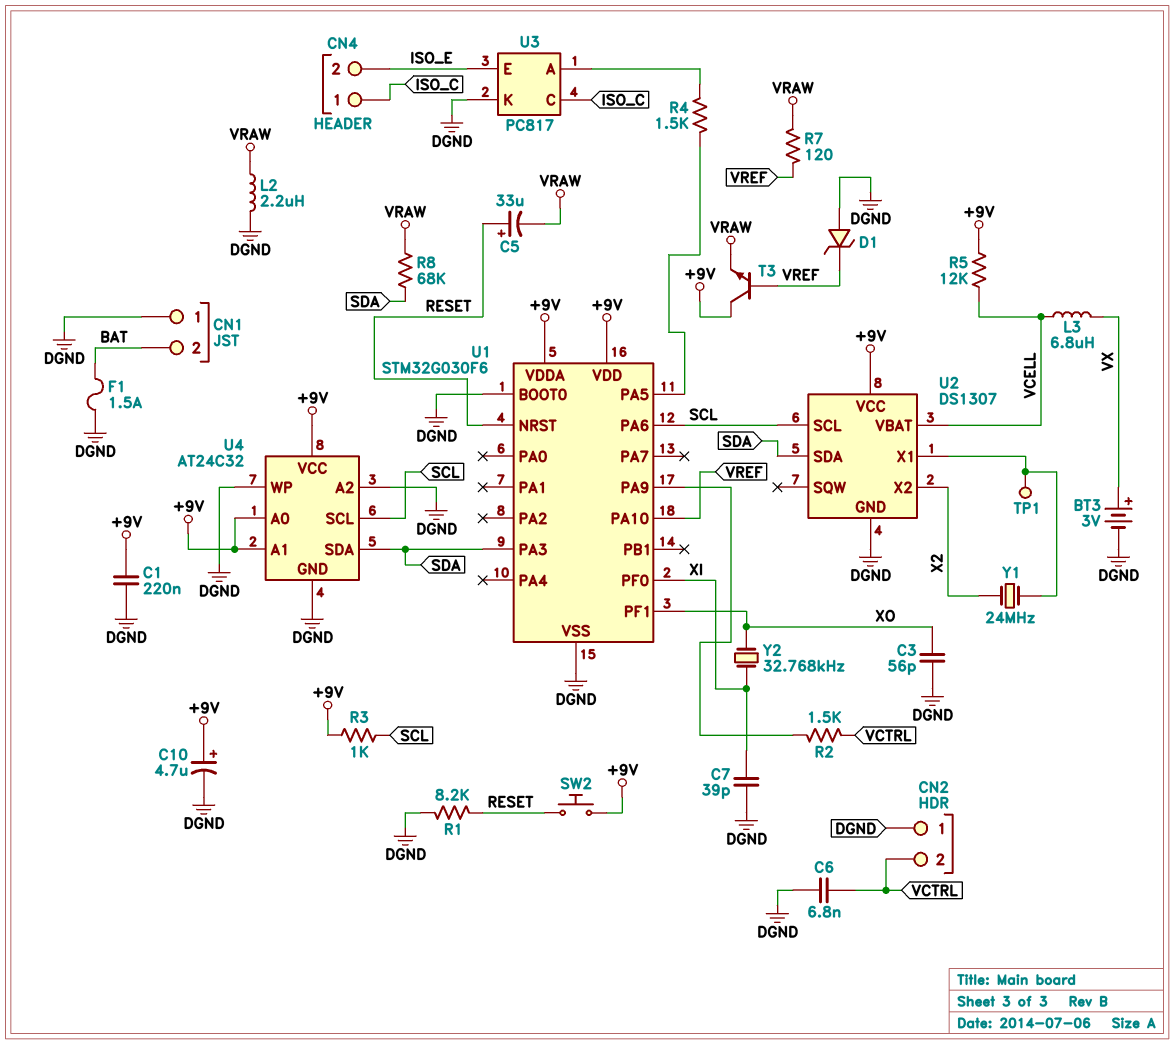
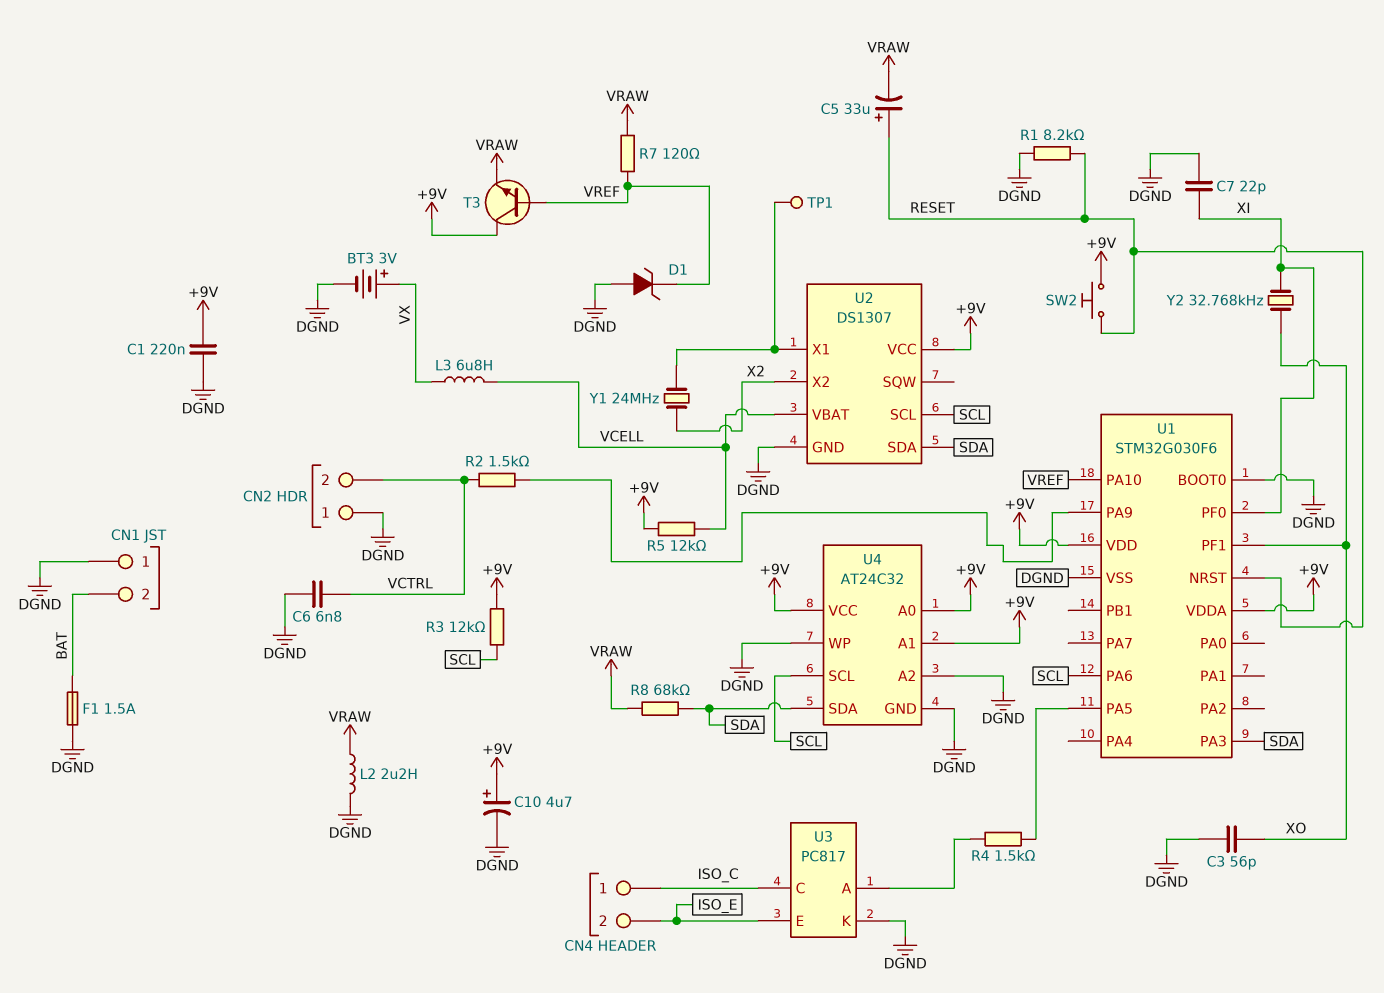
C7: 39pF (DGND, XI) -> 22pF (DGND, XI)
R3: 1k (+9V, SCL) -> 12k (+9V, SCL)

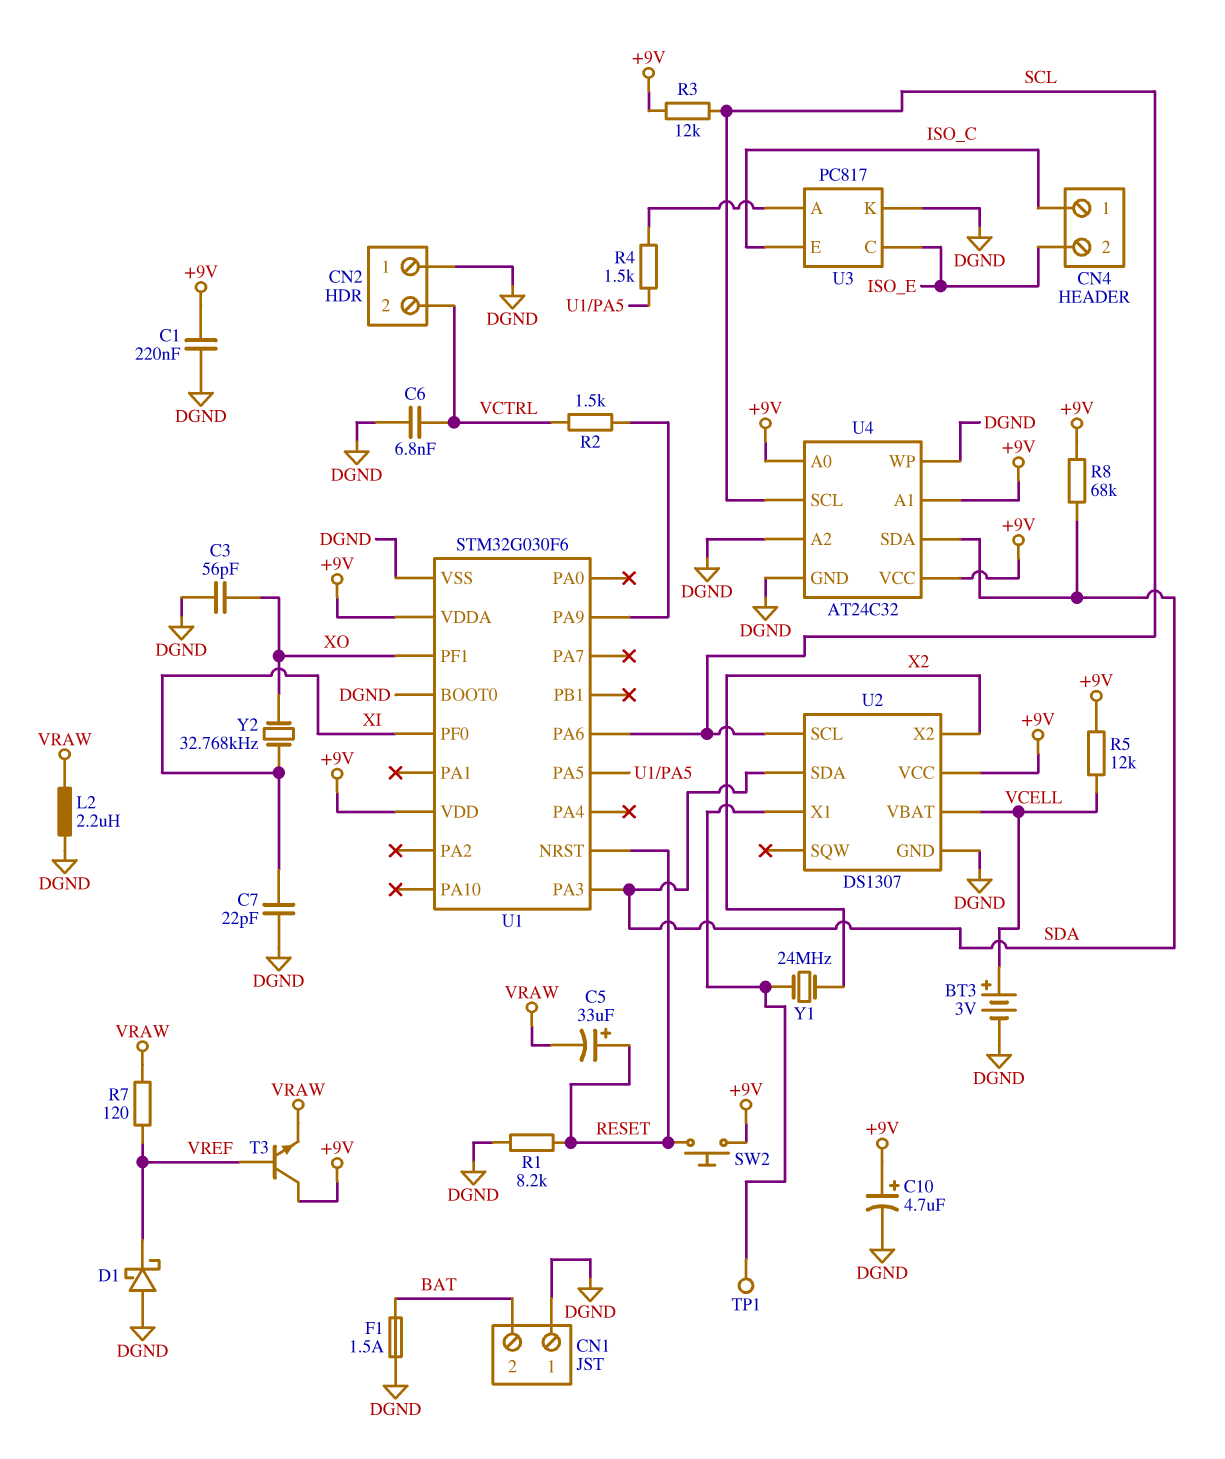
BT3: 3V (plus VX, minus DGND) -> 3V (plus VCELL, minus DGND)
D1: zener (A DGND, K VREF) -> schottky (A DGND, K VREF)
L3: 6.8uH (VCELL, VX) -> none
R8: 68k (SDA, VRAW) -> 68k (+9V, SDA)
U1 pin PA10: VREF -> none
U3 pin C: ISO_C -> ISO_E
U3 pin E: ISO_E -> ISO_C

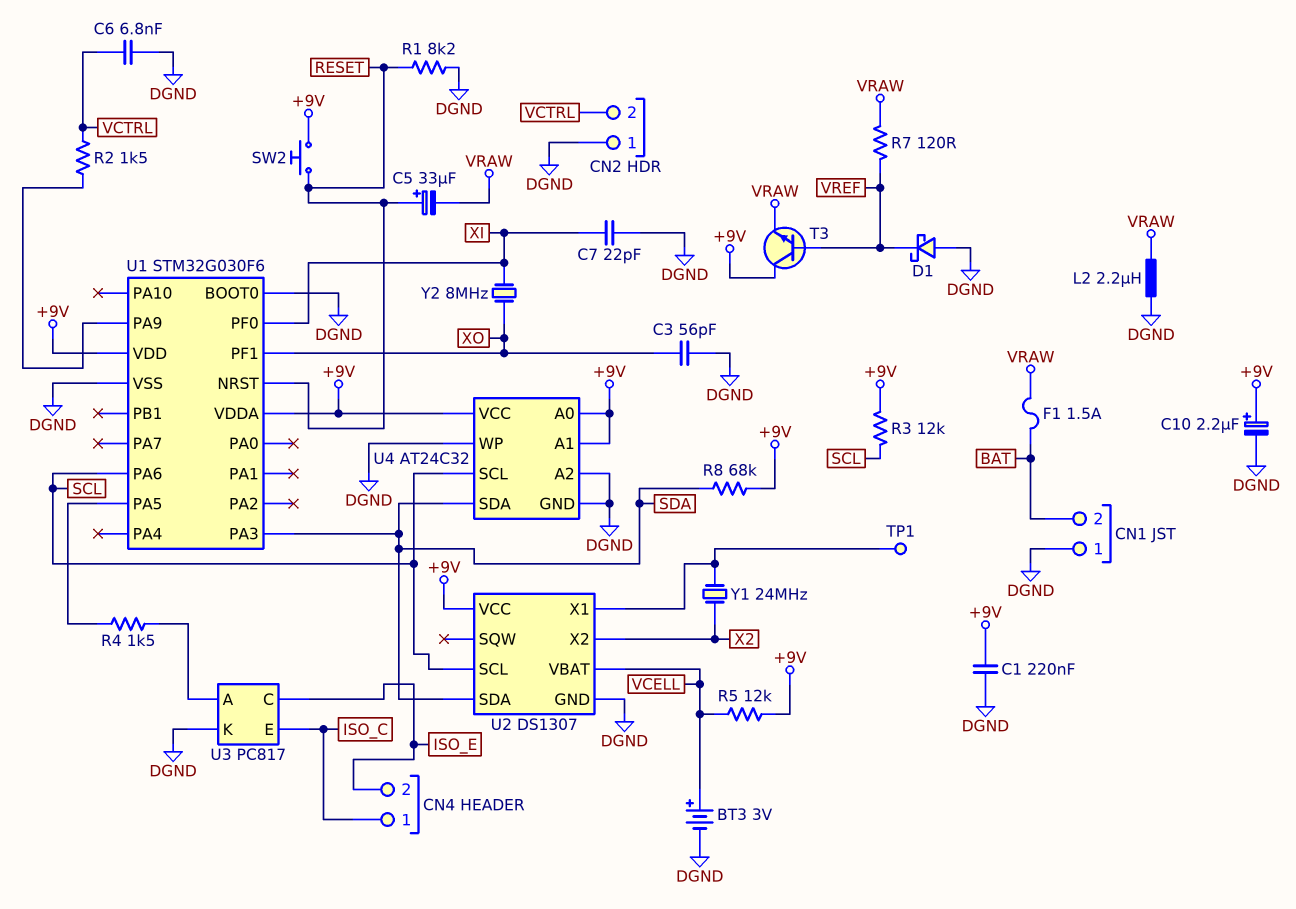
C10: 4.7uF (plus +9V, minus DGND) -> 2.2uF (plus +9V, minus DGND)
F1: 1.5A (BAT, DGND) -> 1.5A (BAT, VRAW)
Y2: 32.768kHz (XI, XO) -> 8MHz (XI, XO)

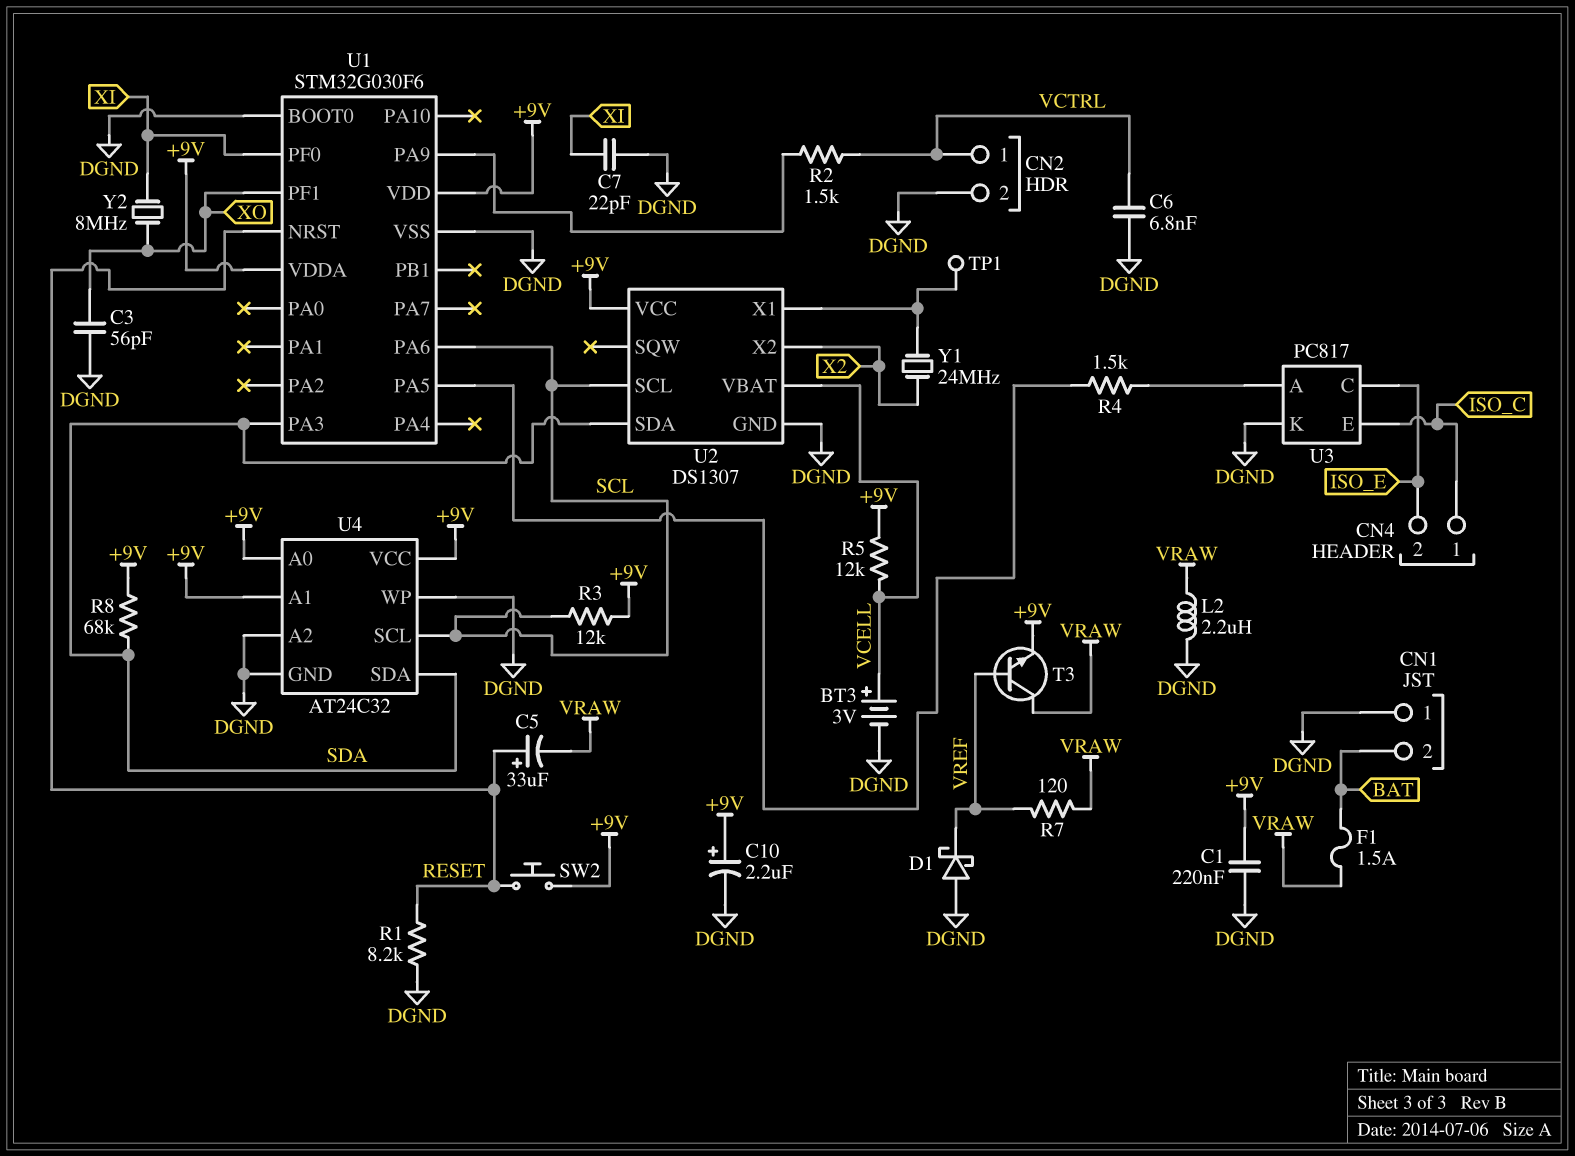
CN2 pin 1: DGND -> VCTRL
CN2 pin 2: VCTRL -> DGND
T3: NPN (B VREF, C +9V, E VRAW) -> NPN (B VREF, C VRAW, E +9V)

